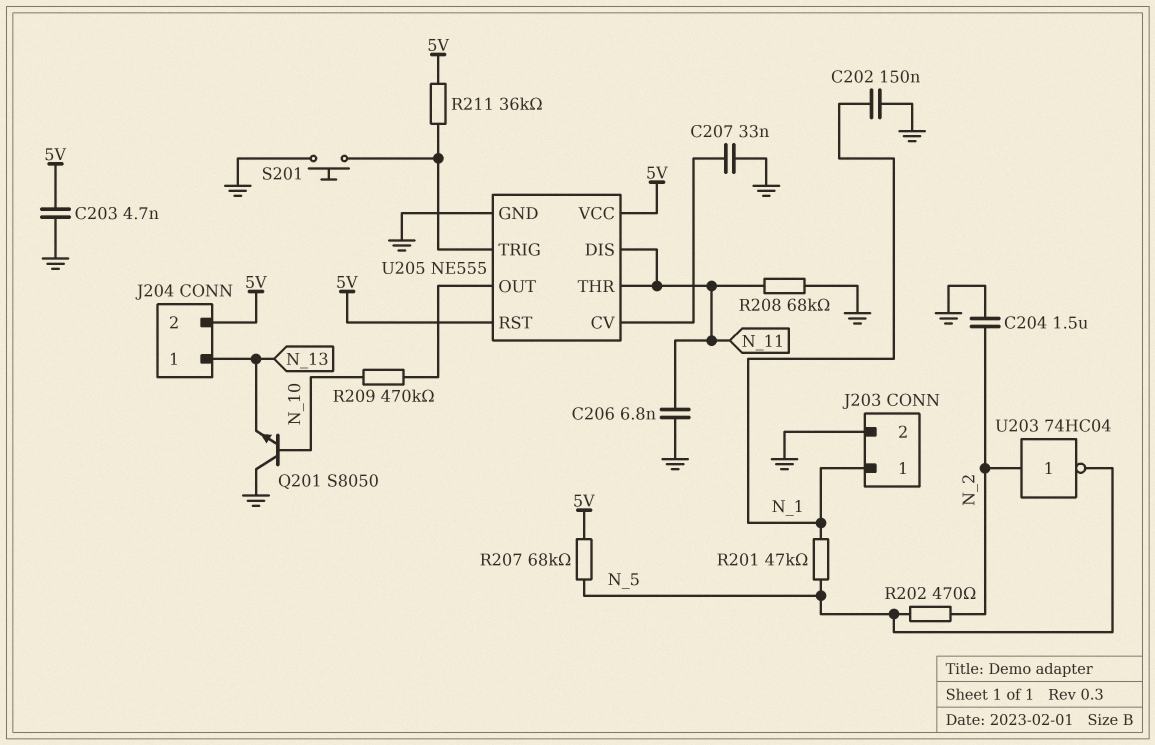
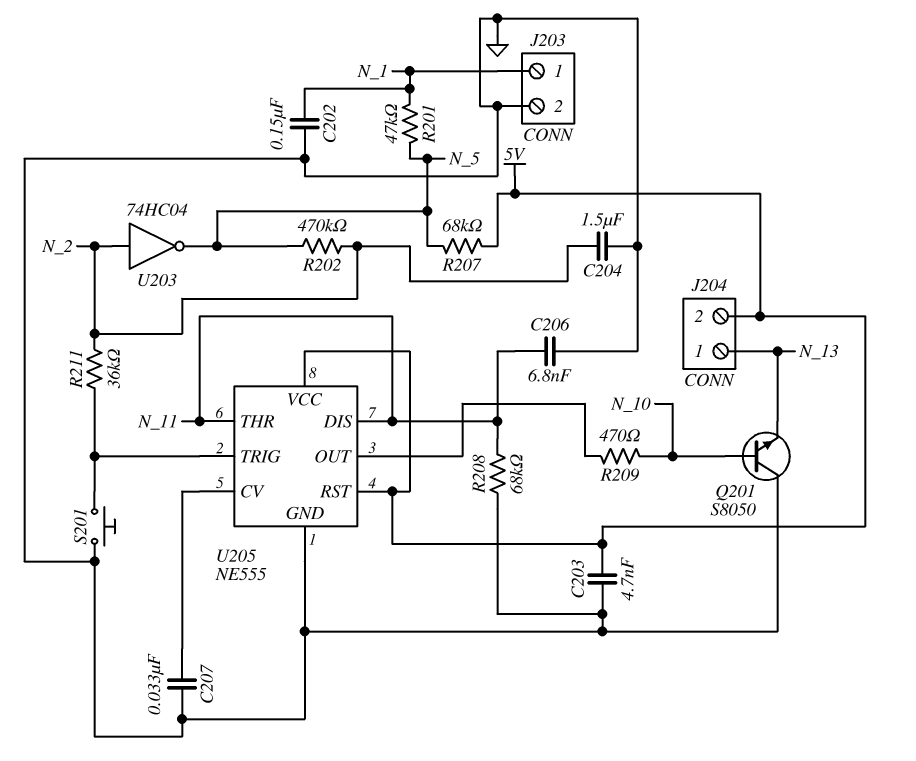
R202: 470 (N_2, N_5) -> 470k (N_2, N_5)
R209: 470k (N_10, U205/OUT) -> 470 (N_10, U205/OUT)
R211: 36k (5V, U205/TRIG) -> 36k (N_2, U205/TRIG)

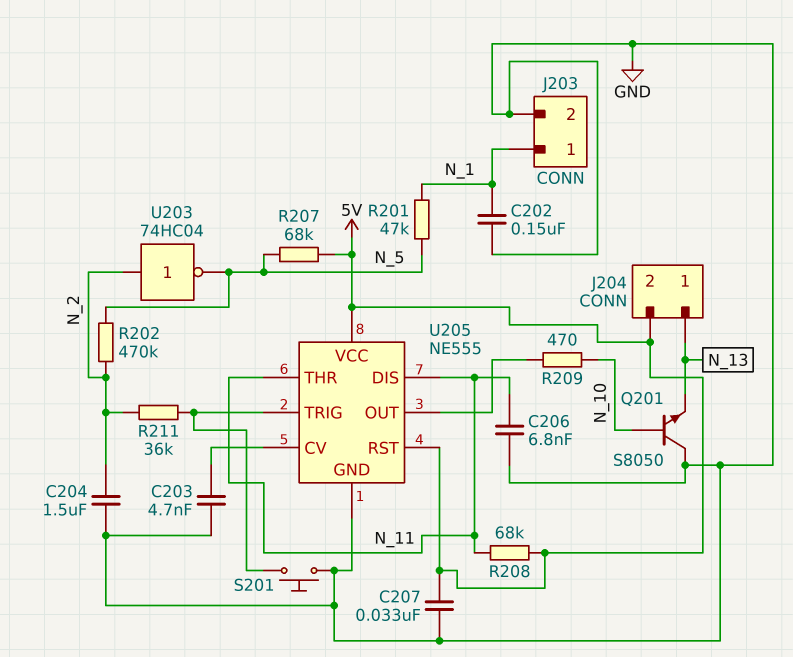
C203: 4.7nF (5V, GND) -> 4.7nF (GND, U205/CV)
C207: 33nF (GND, U205/CV) -> 33nF (5V, GND)
R208: 68k (GND, N_11) -> 68k (5V, N_11)

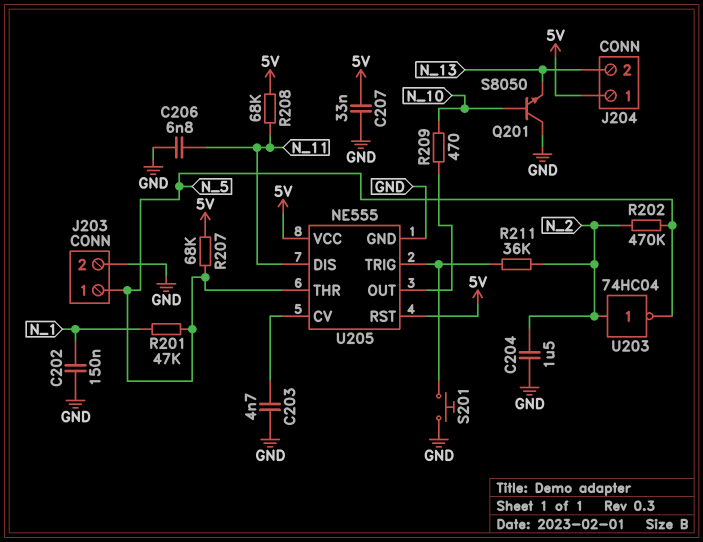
J203 pin 1: N_1 -> N_5
J204 pin 1: N_13 -> 5V
J204 pin 2: 5V -> N_13
U205 pin THR: N_11 -> N_5

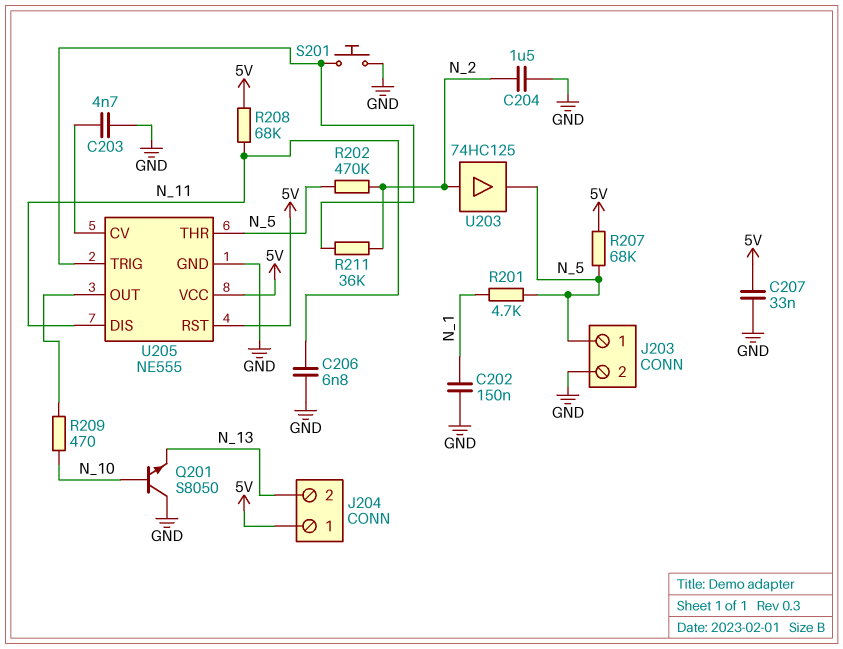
R201: 47k (N_1, N_5) -> 4.7k (N_1, N_5)
U203: NOT 74HC04 (in N_2, out N_5) -> buffer 74HC125 (in N_2, out N_5)

